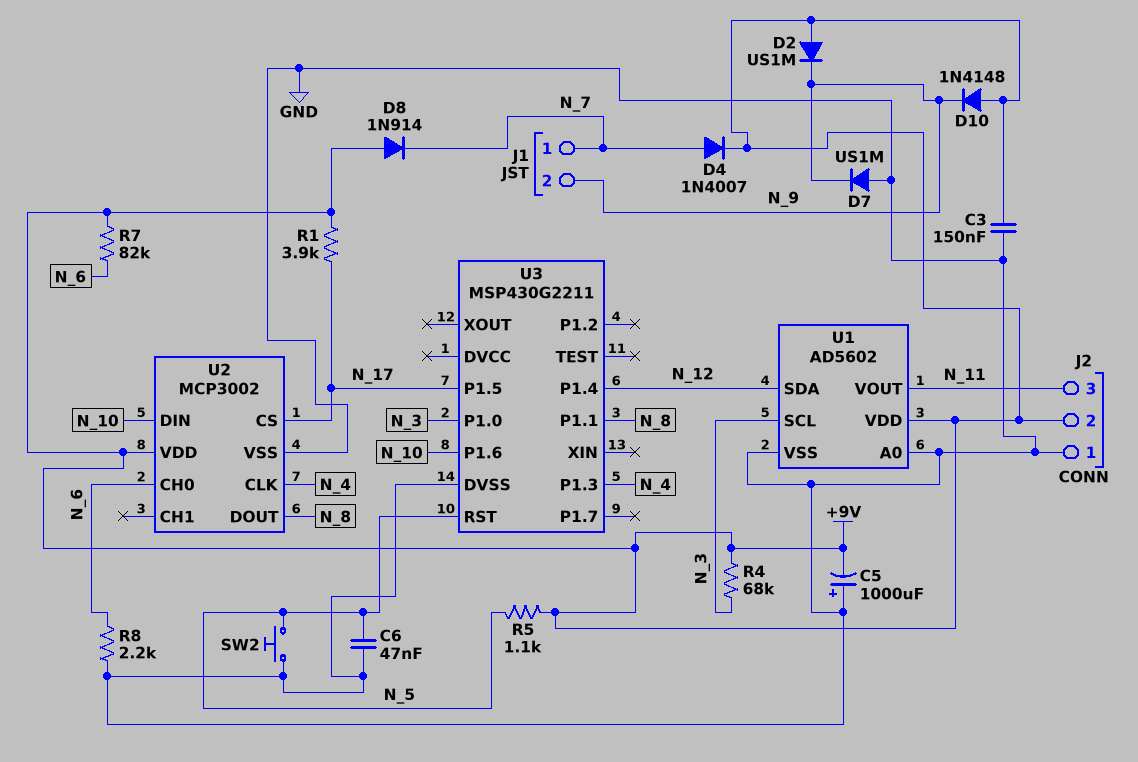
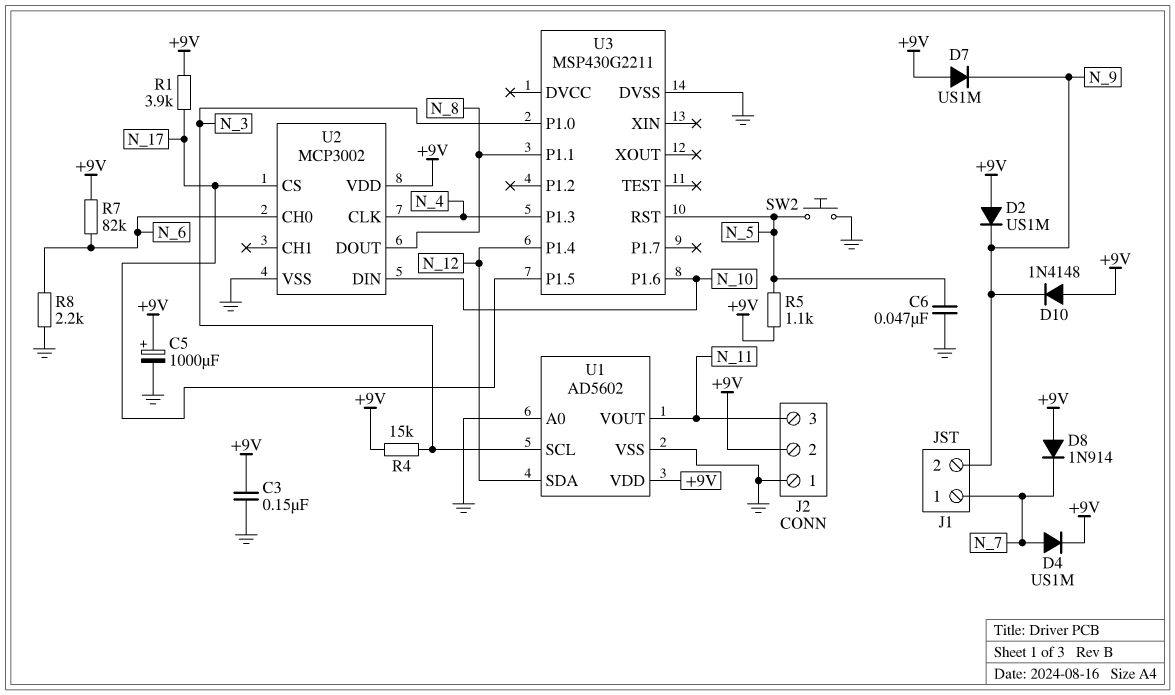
C5: 1000uF (plus GND, minus +9V) -> 1000uF (plus +9V, minus GND)
D4: diode 1N4007 (A N_7, K +9V) -> diode US1M (A N_7, K +9V)
D7: diode US1M (A GND, K N_9) -> diode US1M (A +9V, K N_9)
R4: 68k (+9V, N_3) -> 15k (+9V, N_3)

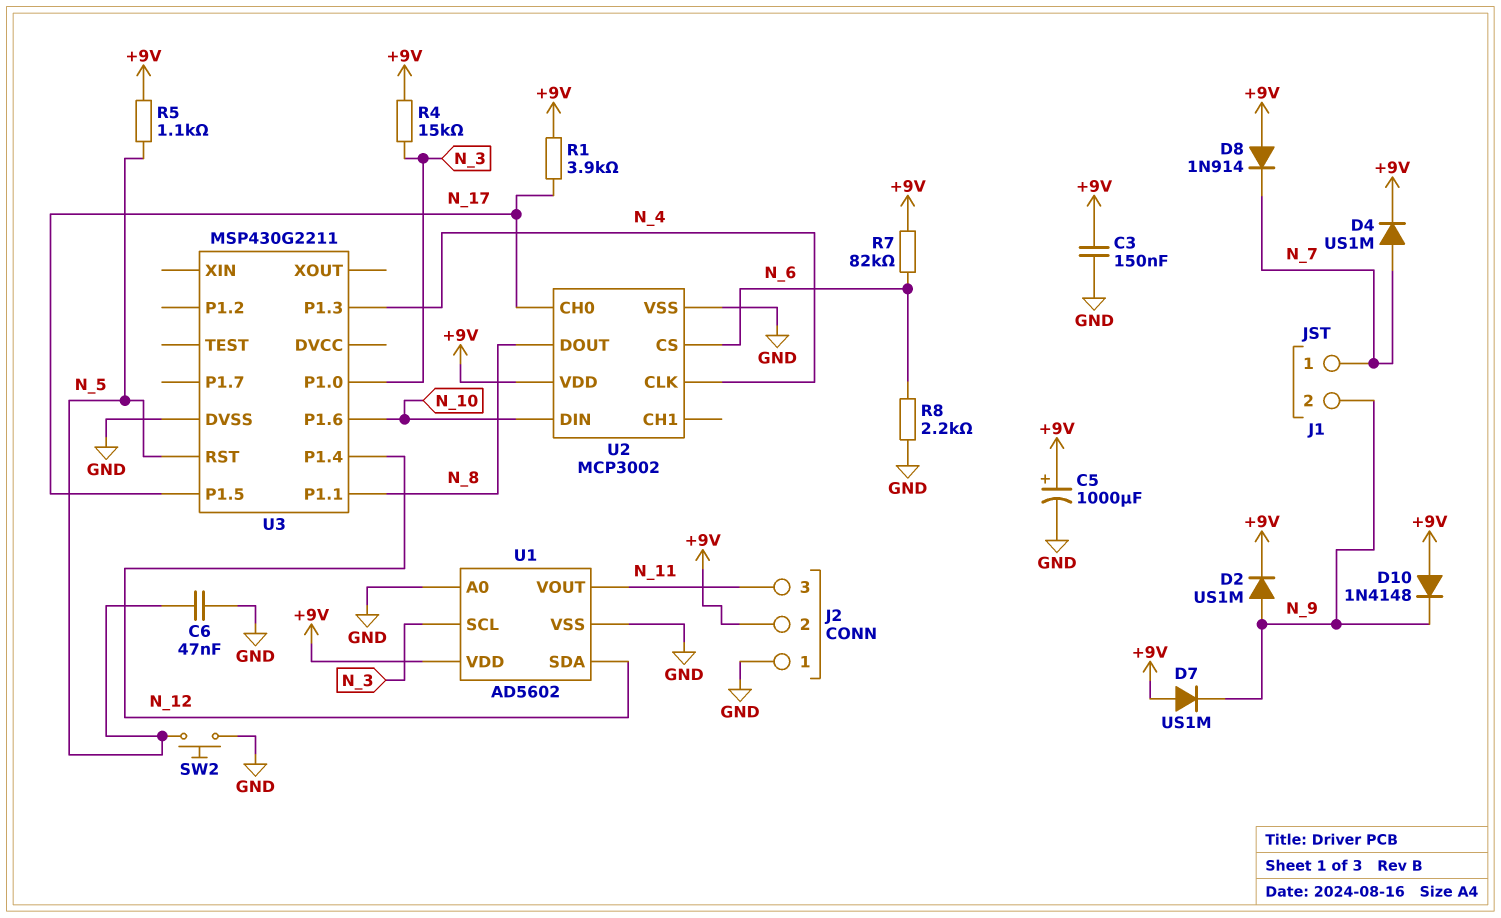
D2: diode US1M (A +9V, K N_9) -> diode US1M (A N_9, K +9V)
U2 pin CH0: N_6 -> N_17
U2 pin CS: N_17 -> N_6

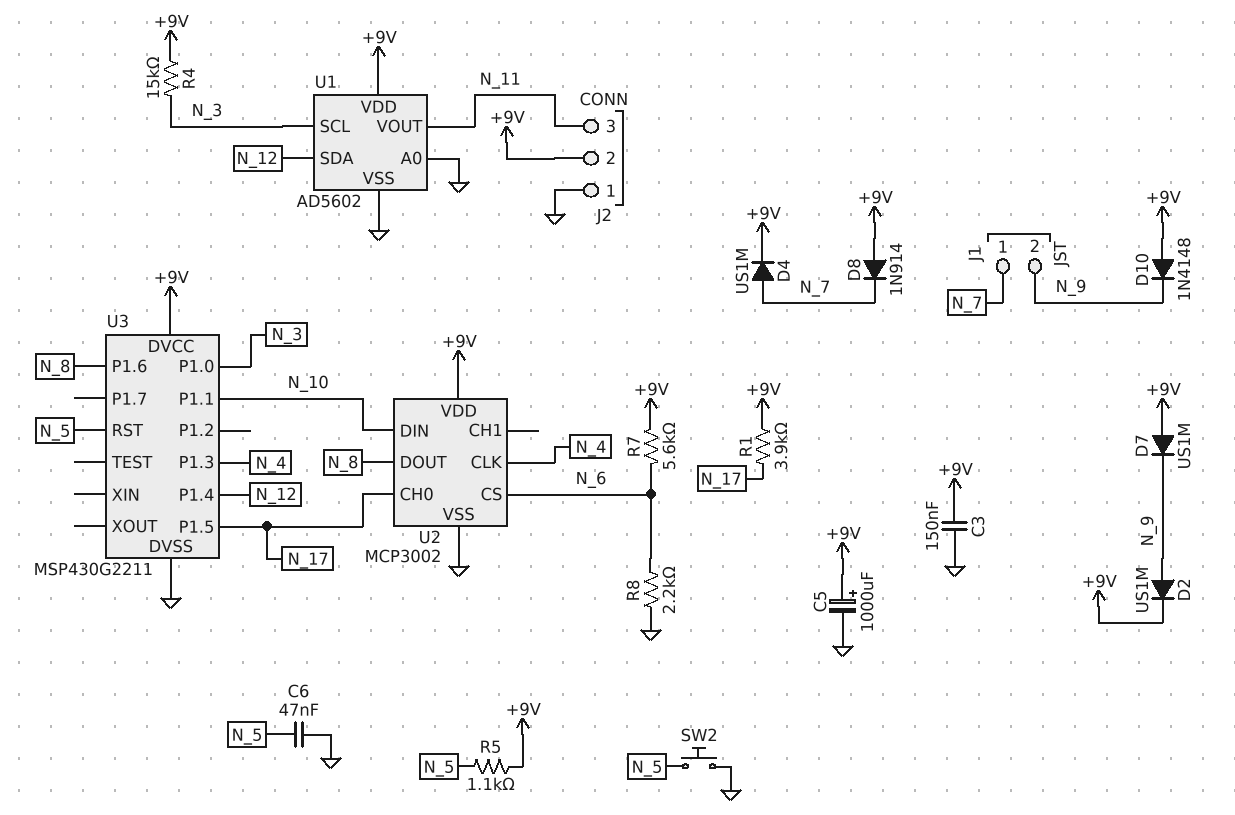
R7: 82k (+9V, N_6) -> 5.6k (+9V, N_6)
U3 pin DVCC: none -> +9V
U3 pin P1.1: N_8 -> N_10
U3 pin P1.6: N_10 -> N_8

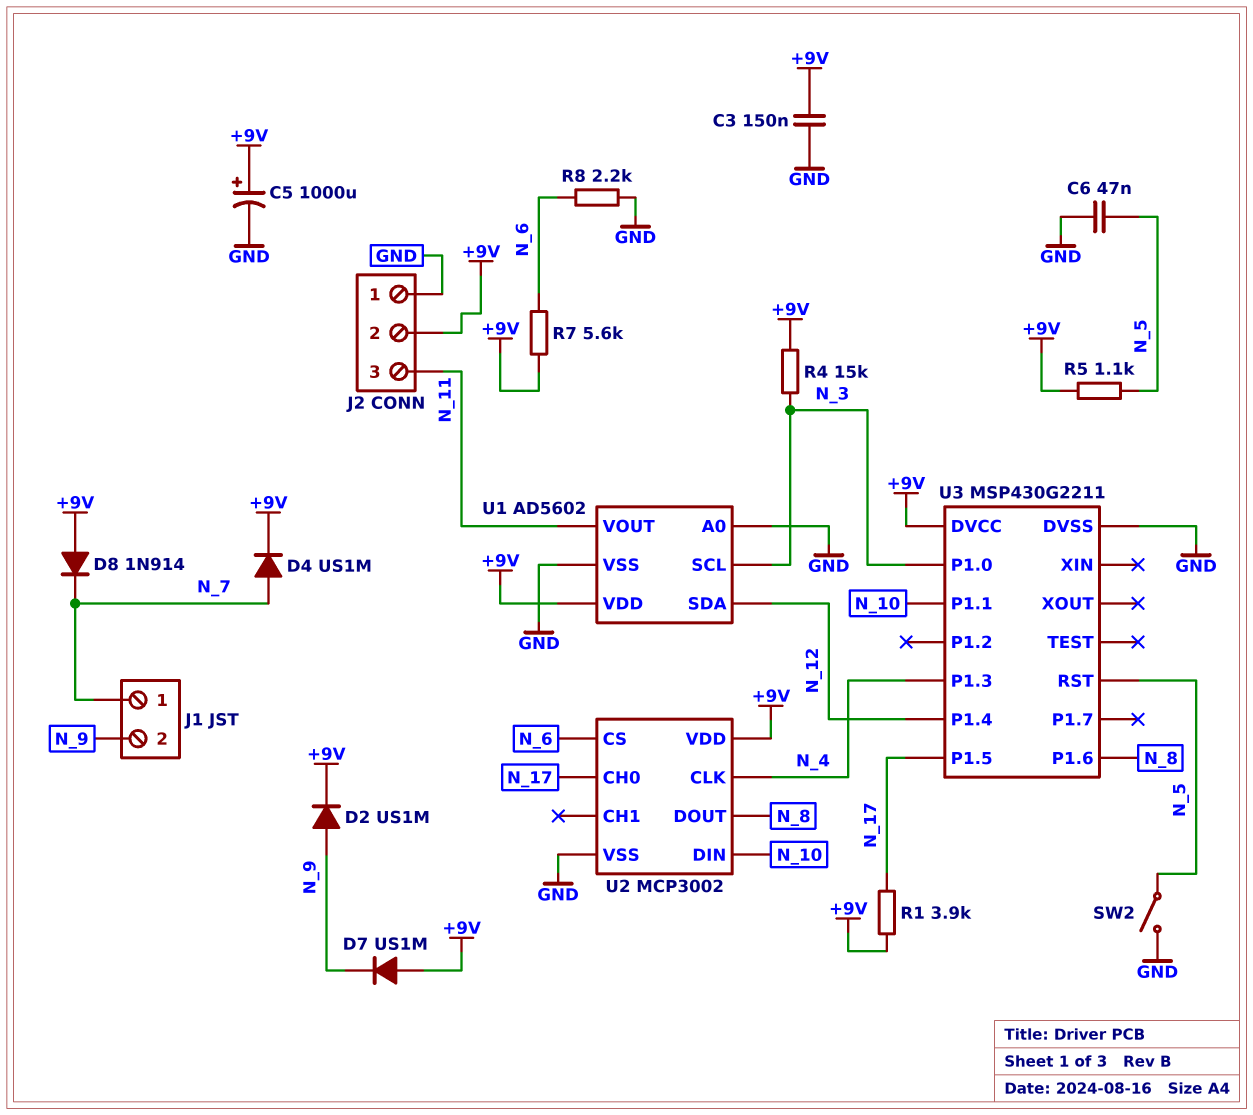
D10: diode 1N4148 (A +9V, K N_9) -> none
SW2: button (GND, N_5) -> switch (GND, N_5)

